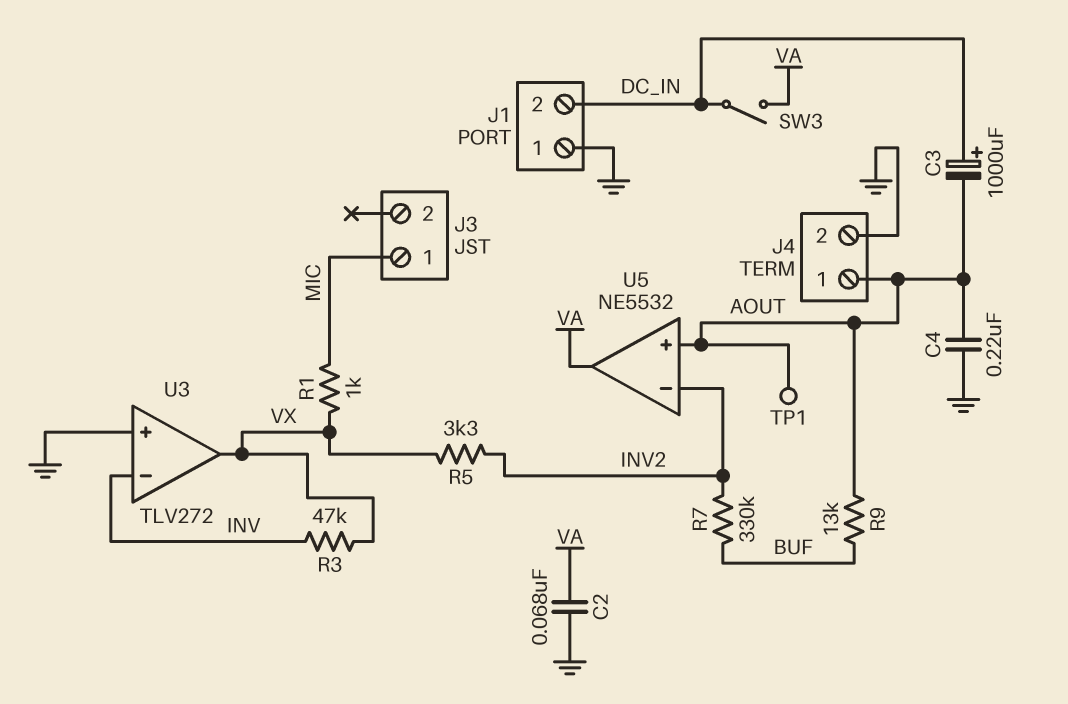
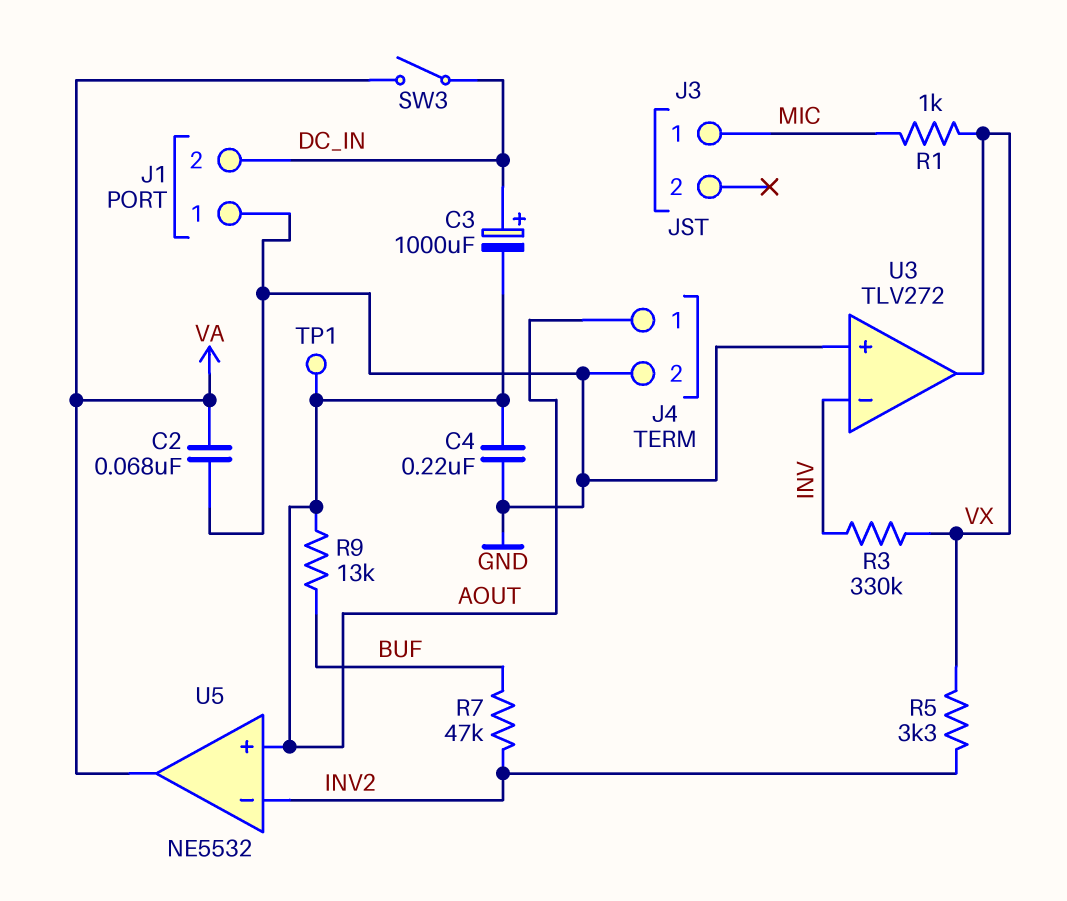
R3: 47k (INV, VX) -> 330k (INV, VX)
R7: 330k (BUF, INV2) -> 47k (BUF, INV2)

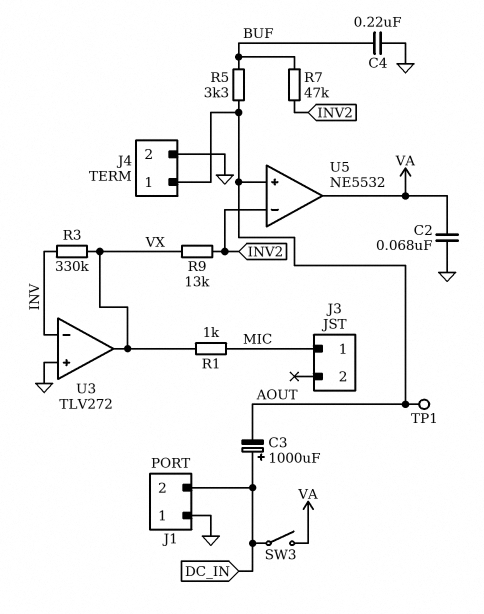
C4: 220nF (AOUT, GND) -> 220nF (BUF, GND)
R5: 3.3k (INV2, VX) -> 3.3k (AOUT, BUF)
R9: 13k (AOUT, BUF) -> 13k (INV2, VX)

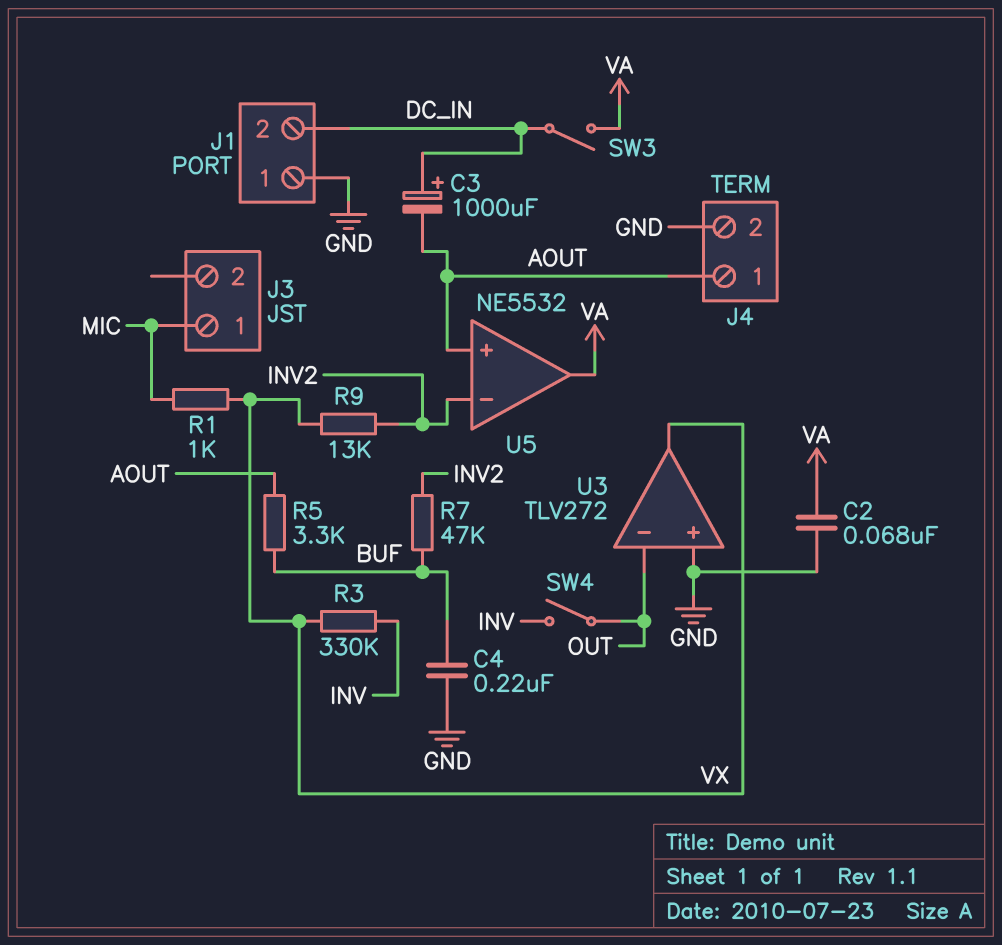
SW4: none -> switch (INV, OUT)
TP1: test point (AOUT) -> none
U3 pin in-: INV -> OUT

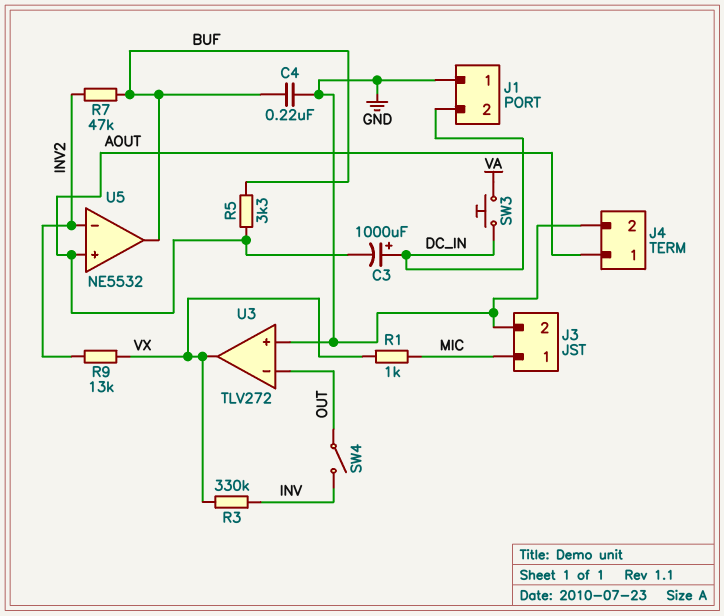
C2: 68nF (GND, VA) -> none
J3 pin 2: none -> GND
SW3: switch (DC_IN, VA) -> button (DC_IN, VA)
U5 pin out: VA -> BUF

